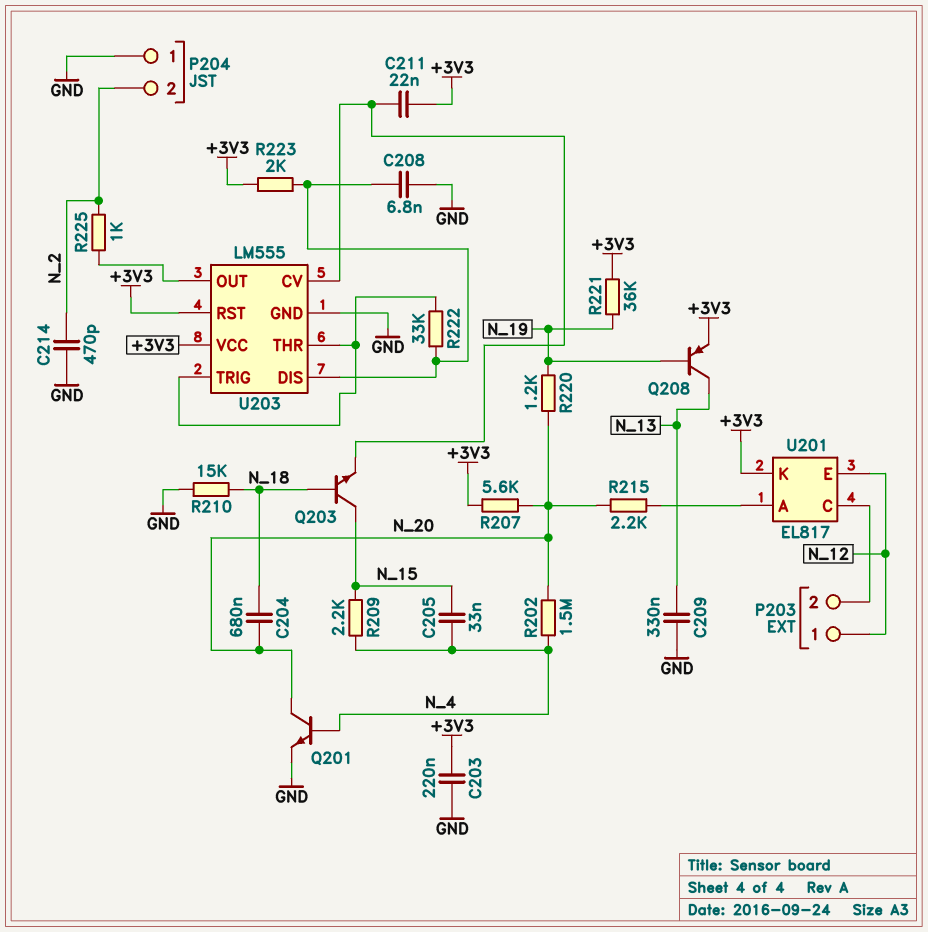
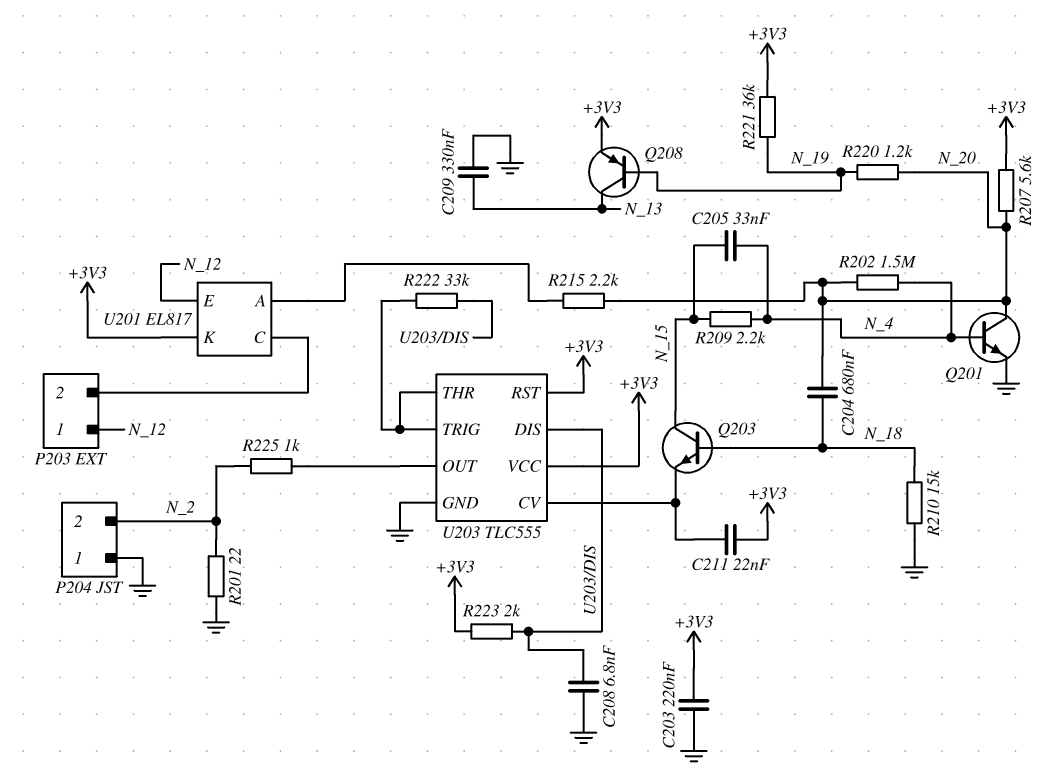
C214: 470pF (GND, N_2) -> none
R201: none -> 22 (GND, N_2)
U203: LM555 -> TLC555

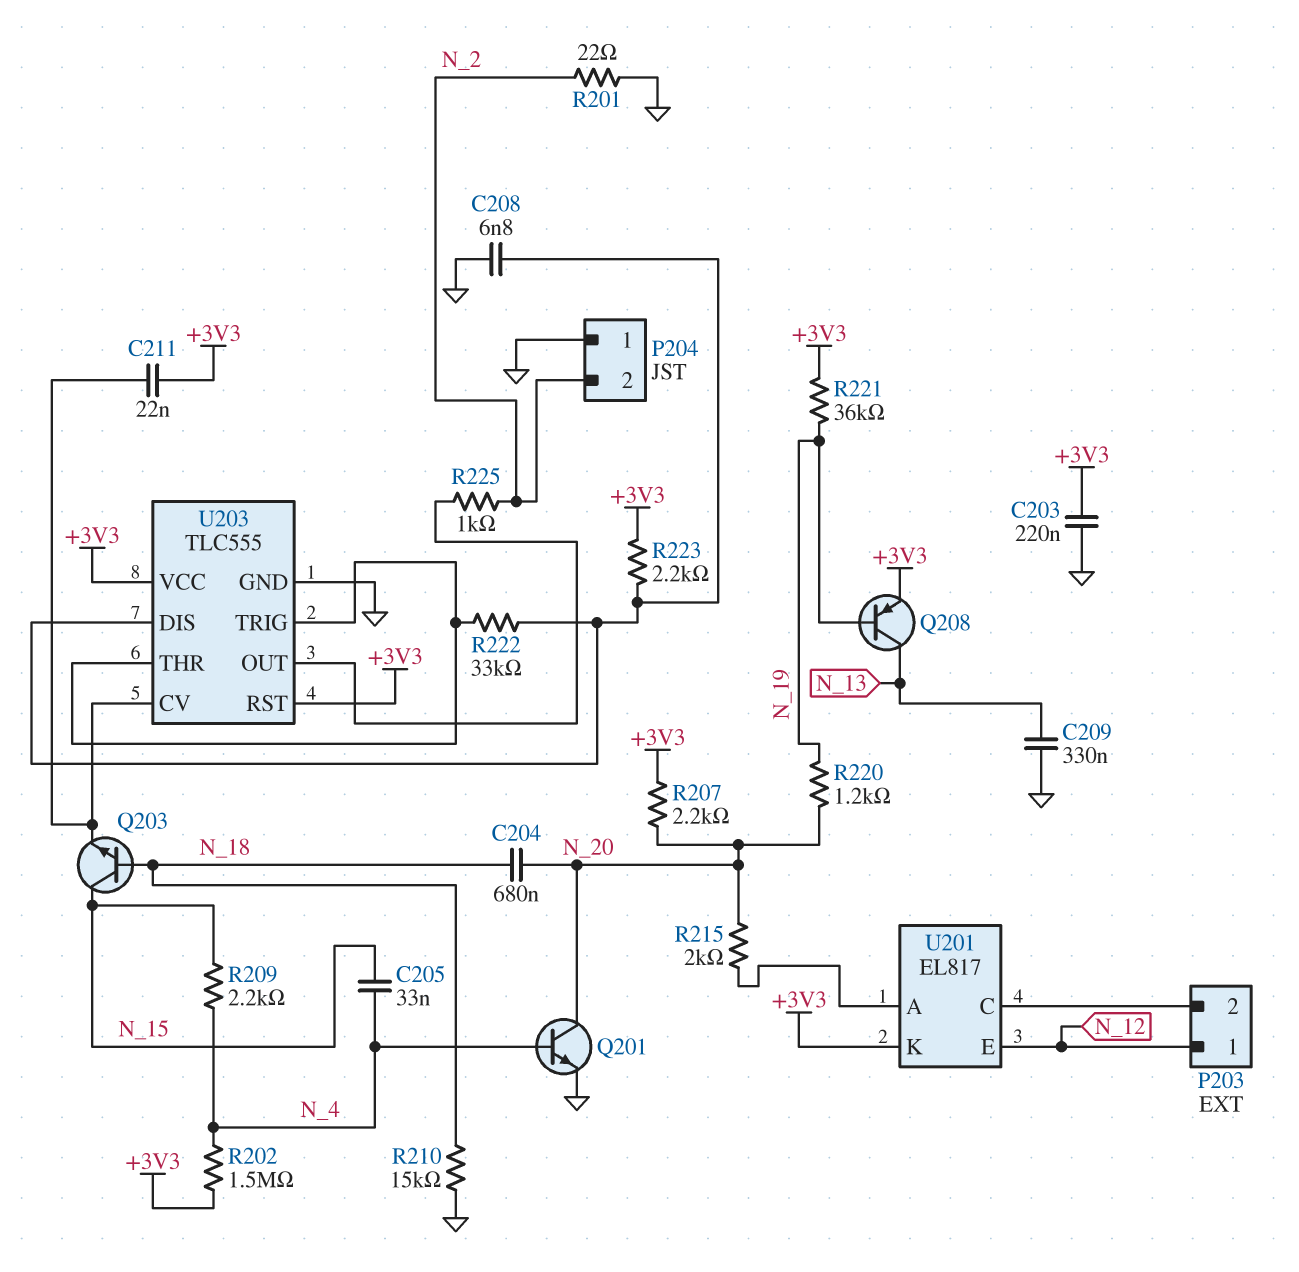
R202: 1.5M (N_4, N_20) -> 1.5M (+3V3, N_4)
R207: 5.6k (+3V3, N_20) -> 2.2k (+3V3, N_20)
R215: 2.2k (N_20, U201/A) -> 2k (N_20, U201/A)
R223: 2k (+3V3, U203/DIS) -> 2.2k (+3V3, U203/DIS)

